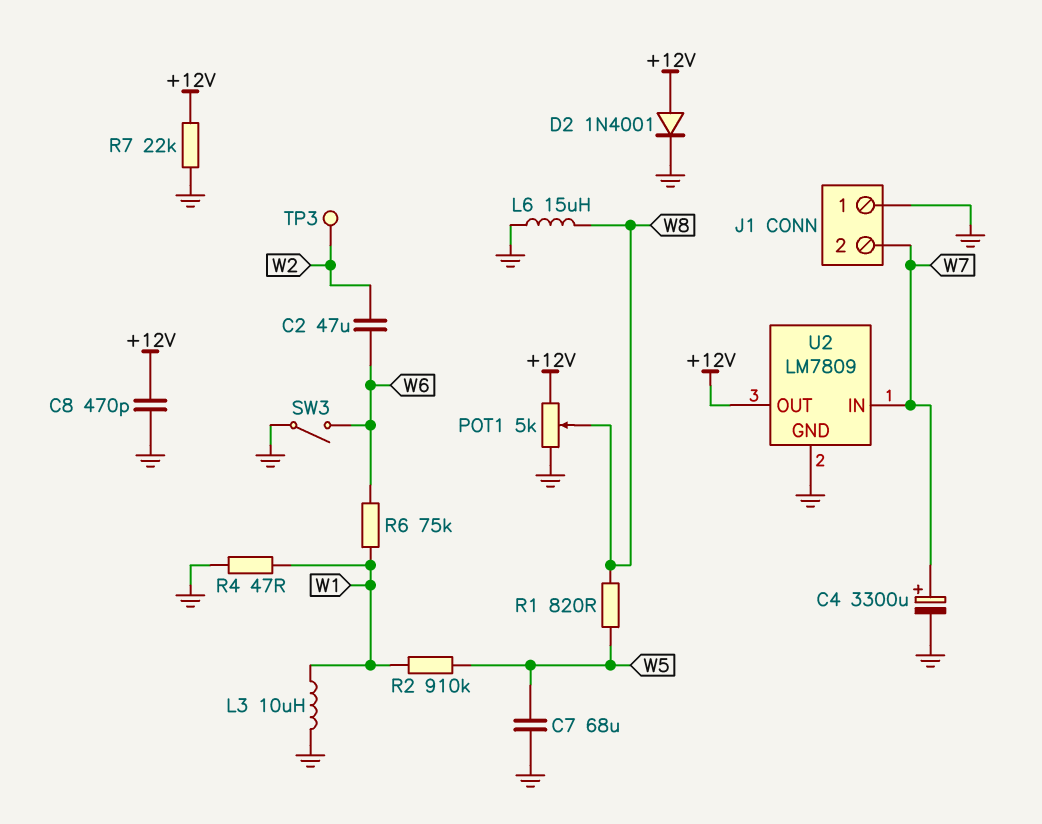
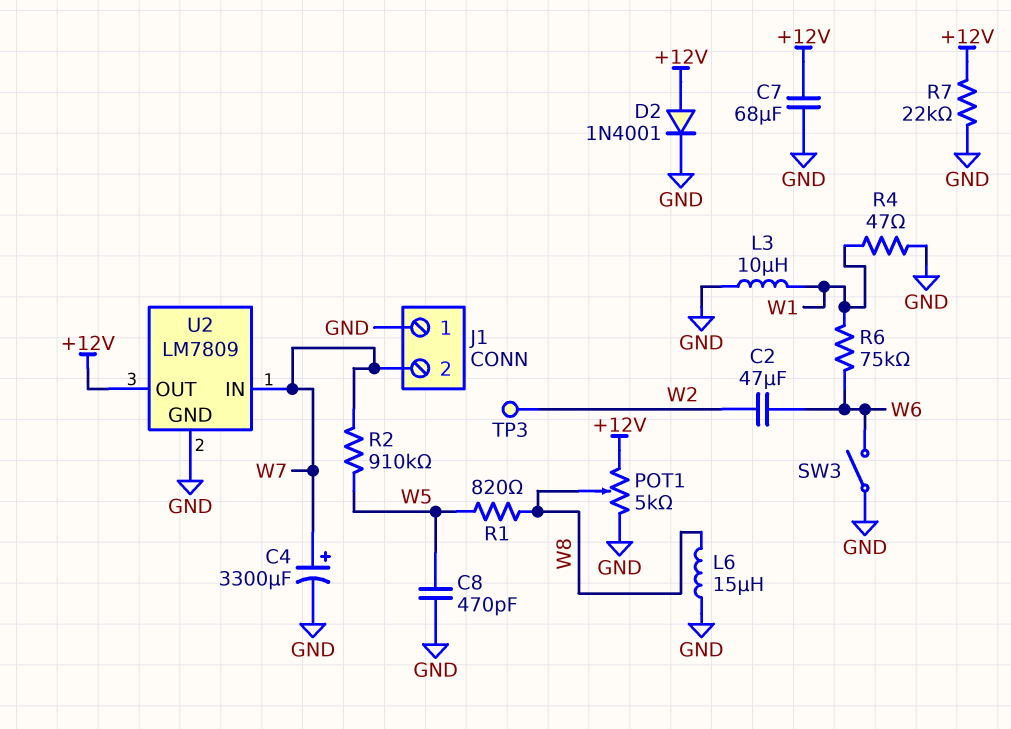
C7: 68uF (GND, W5) -> 68uF (+12V, GND)
C8: 470pF (+12V, GND) -> 470pF (GND, W5)
R2: 910k (W1, W5) -> 910k (W5, W7)

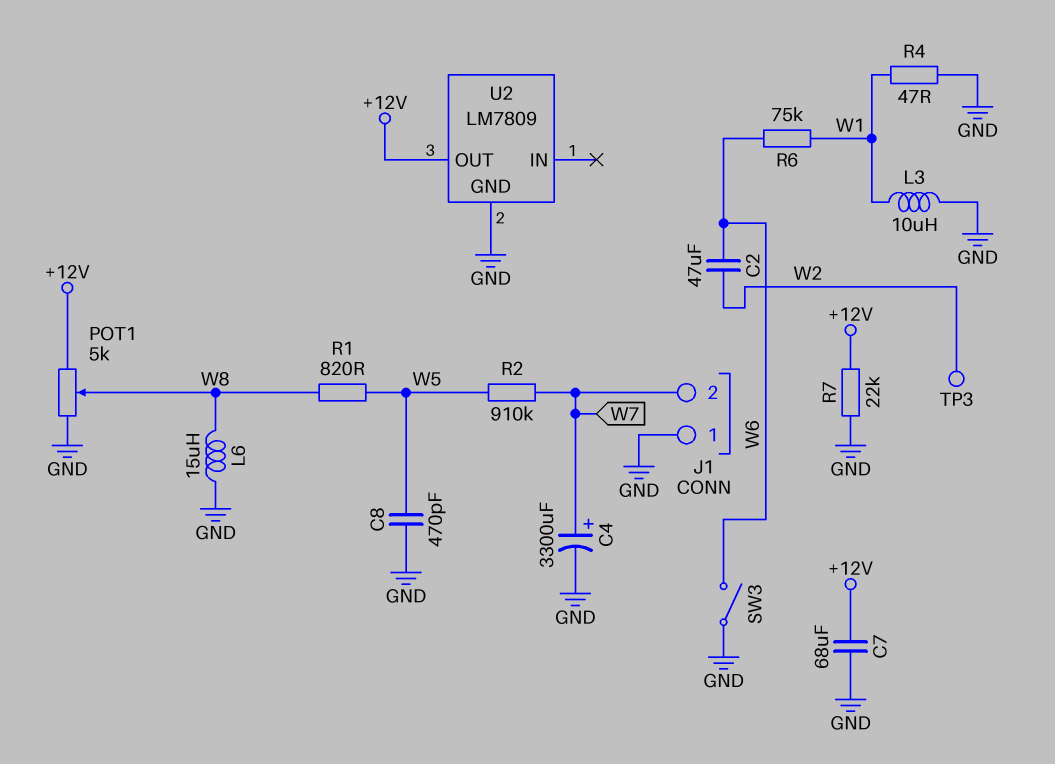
D2: diode 1N4001 (A +12V, K GND) -> none
U2 pin IN: W7 -> none

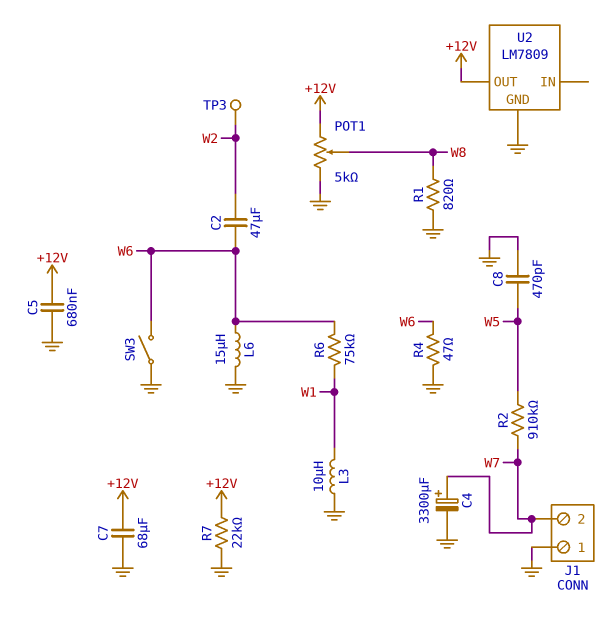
C5: none -> 680nF (+12V, GND)
L6: 15uH (GND, W8) -> 15uH (GND, W6)
R1: 820 (W5, W8) -> 820 (GND, W8)
R4: 47 (GND, W1) -> 47 (GND, W6)

